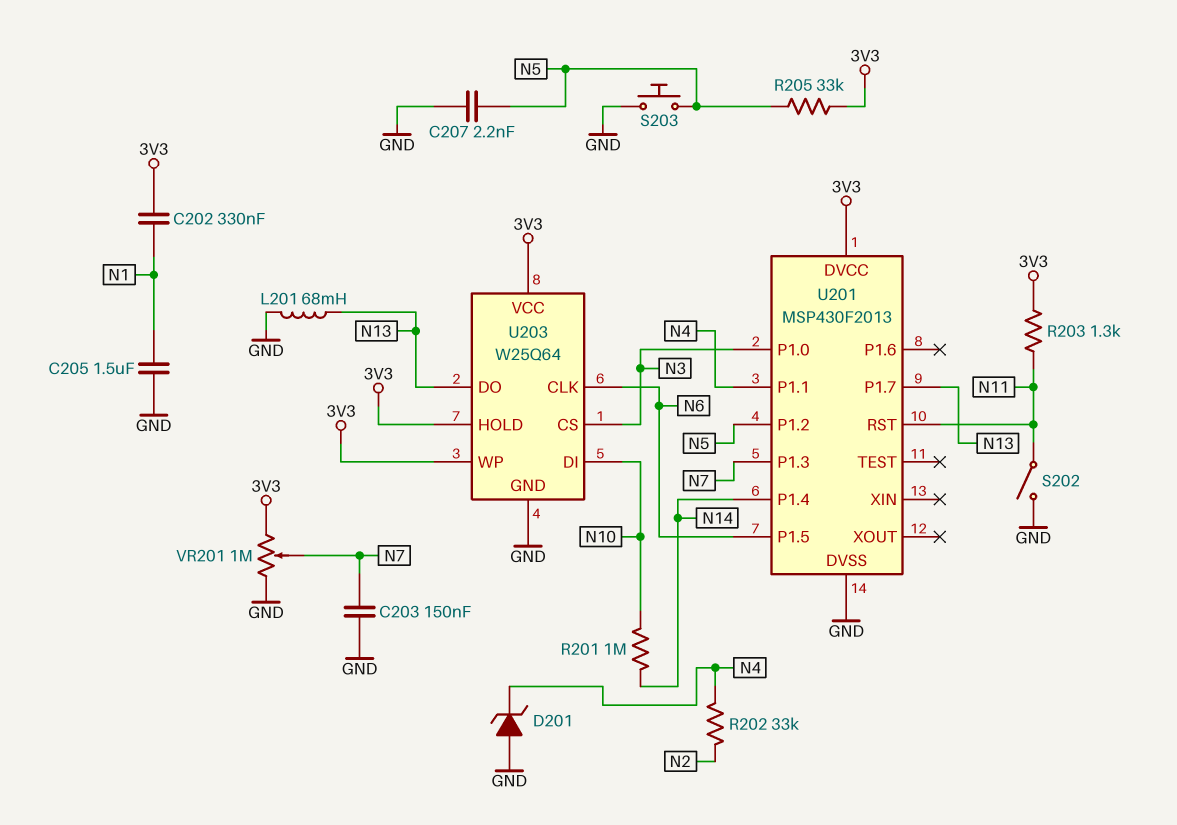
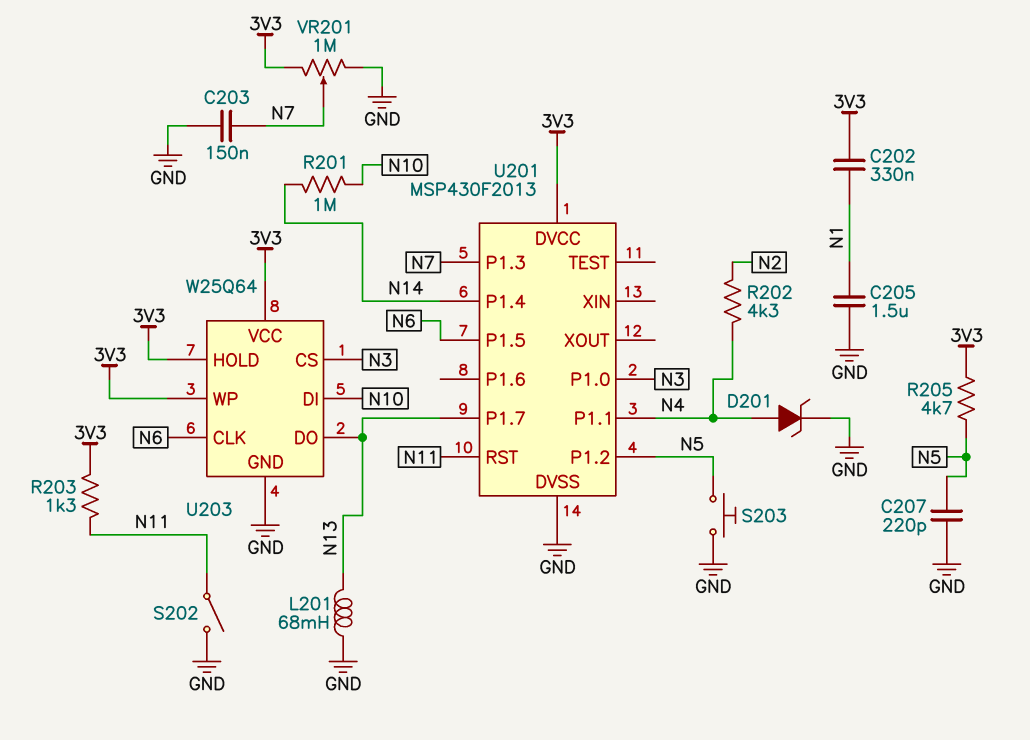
C207: 2.2nF (GND, N5) -> 220pF (GND, N5)
D201: zener (A GND, K N4) -> zener (A N4, K GND)
R202: 33k (N2, N4) -> 4.3k (N2, N4)
R205: 33k (3V3, N5) -> 4.7k (3V3, N5)

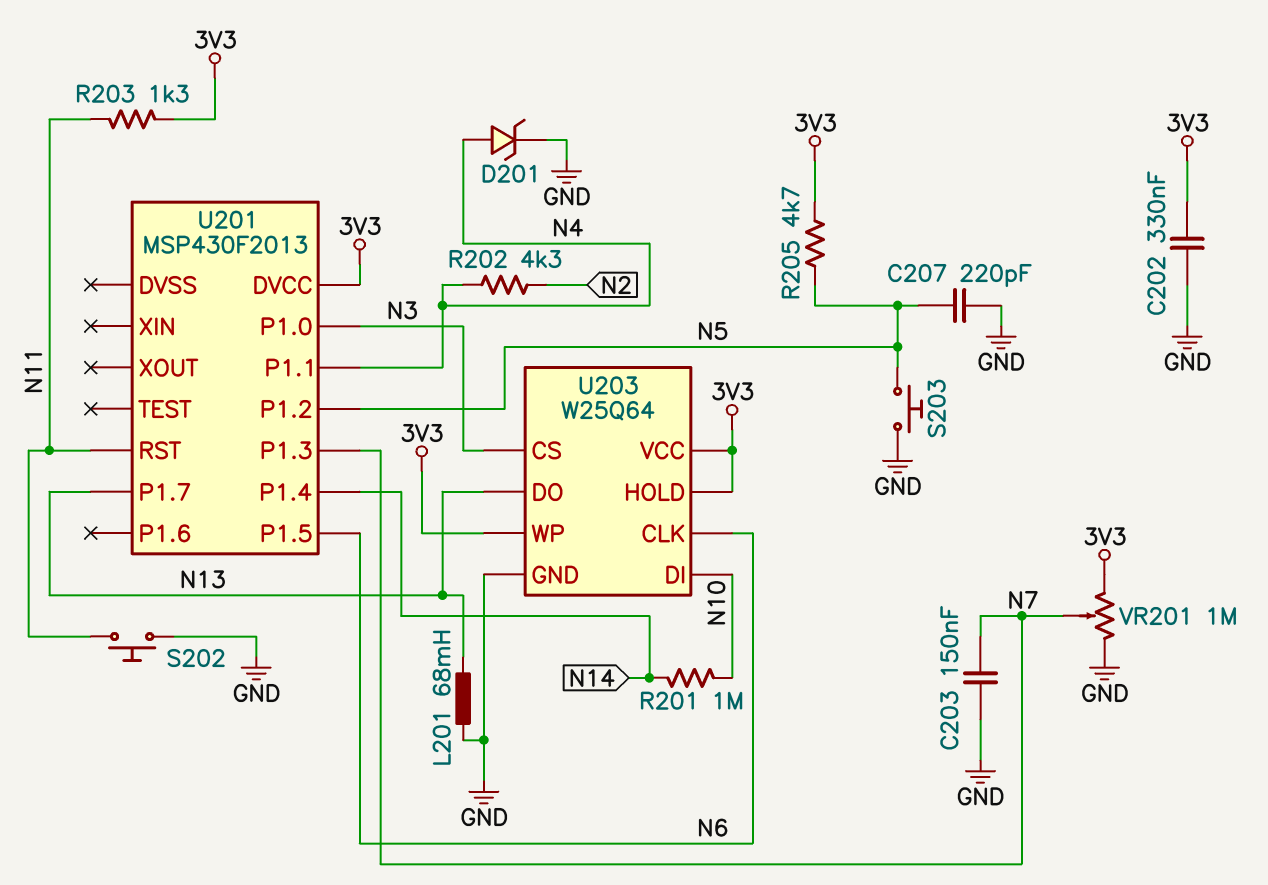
C202: 330nF (3V3, N1) -> 330nF (3V3, GND)
C205: 1.5uF (GND, N1) -> none
S202: switch (GND, N11) -> button (GND, N11)
U201 pin DVSS: GND -> none

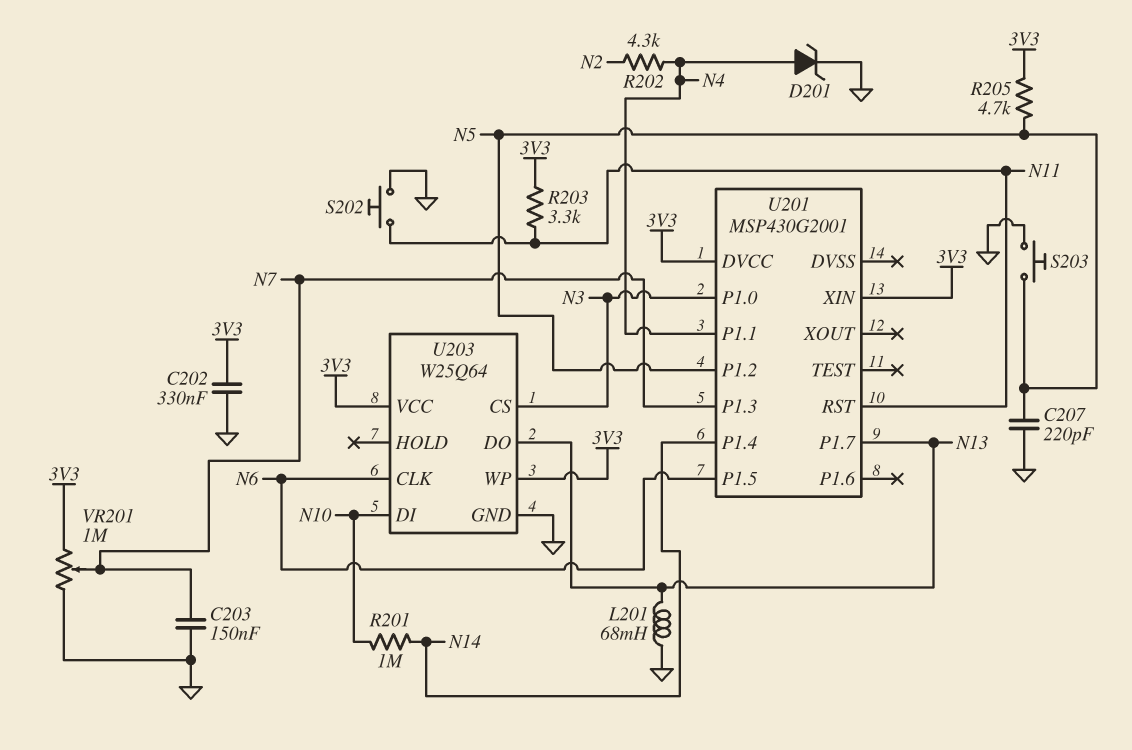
R203: 1.3k (3V3, N11) -> 3.3k (3V3, N11)
U201: MSP430F2013 -> MSP430G2001
U201 pin XIN: none -> 3V3
U203 pin HOLD: 3V3 -> none

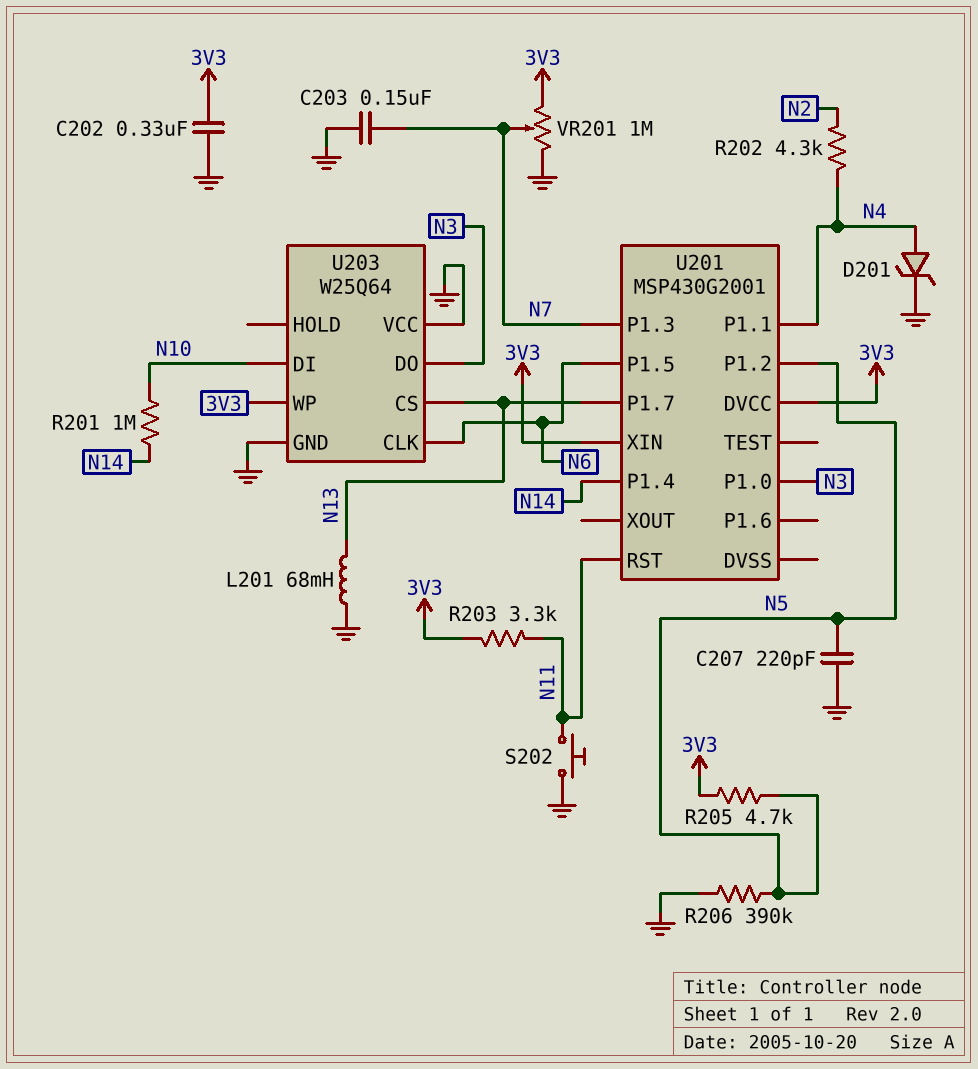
R206: none -> 390k (GND, N5)
S203: button (GND, N5) -> none
U203 pin CS: N3 -> N13
U203 pin DO: N13 -> N3
U203 pin VCC: 3V3 -> GND

